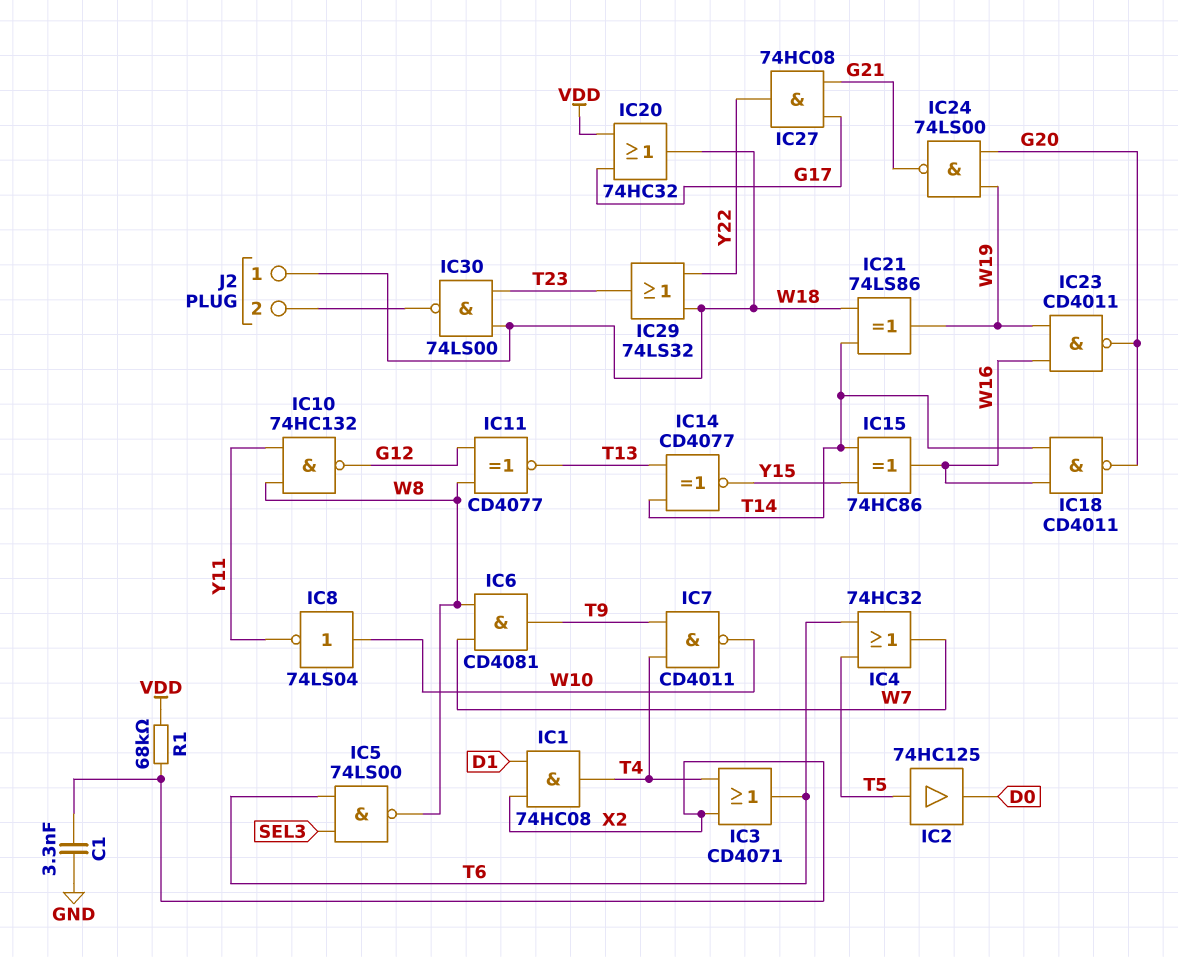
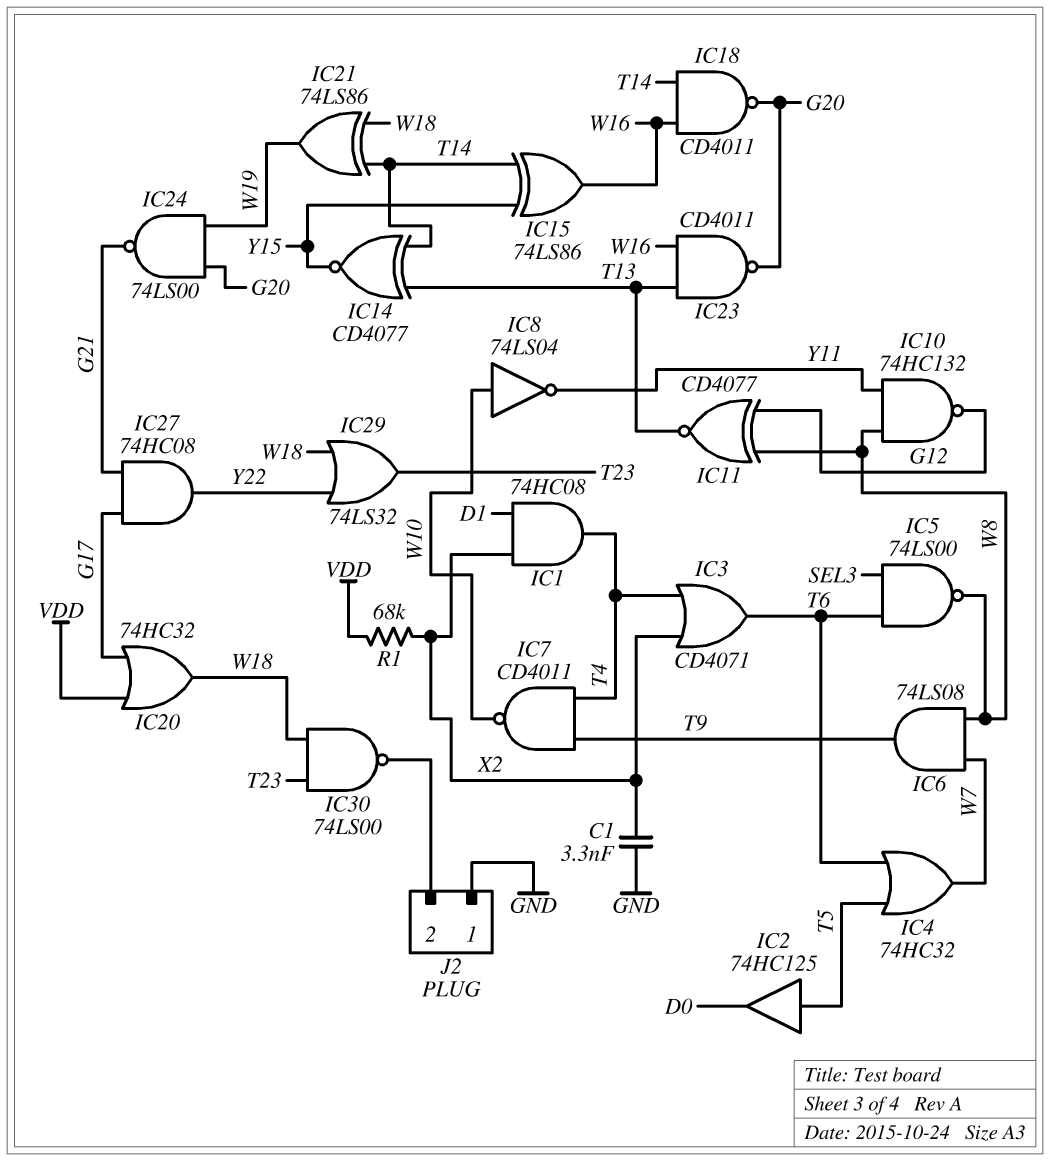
IC6: AND CD4081 (in W7, in W8, out T9) -> AND 74LS08 (in W7, in W8, out T9)
IC15: XOR 74HC86 (in T14, in Y15, out W16) -> XOR 74LS86 (in T14, in Y15, out W16)
IC23: NAND CD4011 (in W16, in W19, out G20) -> NAND CD4011 (in T13, in W16, out G20)
J2 pin 1: W18 -> GND

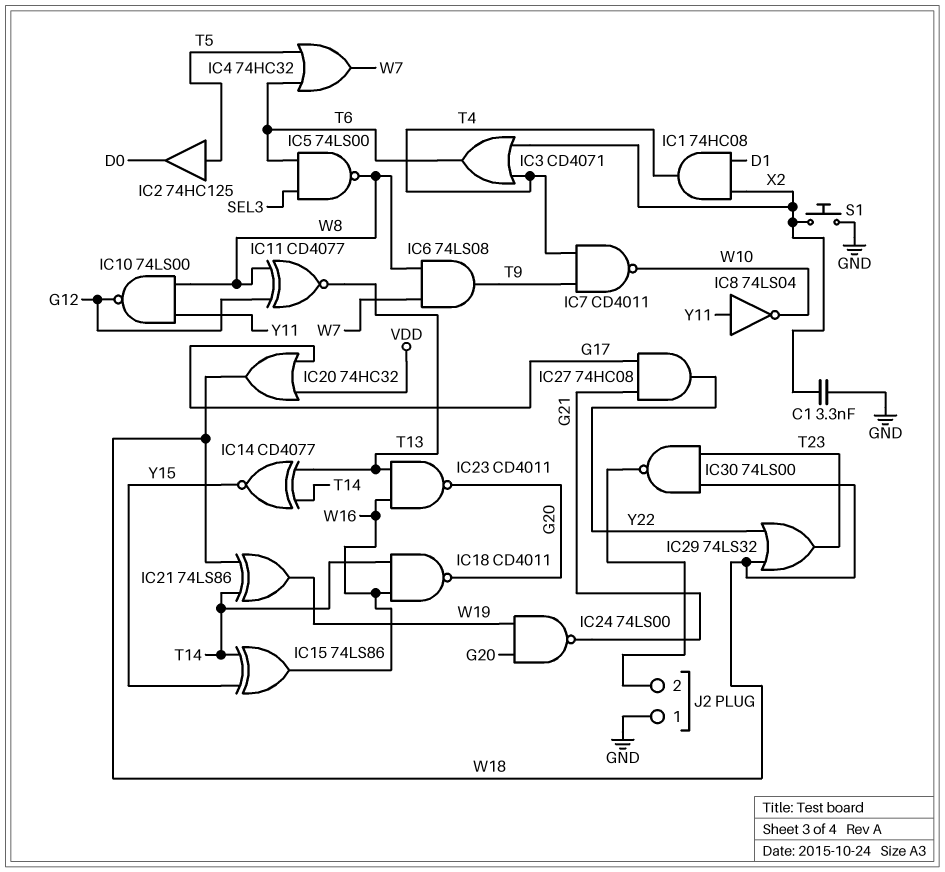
IC8: NOT 74LS04 (in W10, out Y11) -> NOT 74LS04 (in Y11, out W10)
IC10: NAND 74HC132 (in W8, in Y11, out G12) -> NAND 74LS00 (in W8, in Y11, out G12)
R1: 68k (VDD, X2) -> none
S1: none -> button (GND, X2)

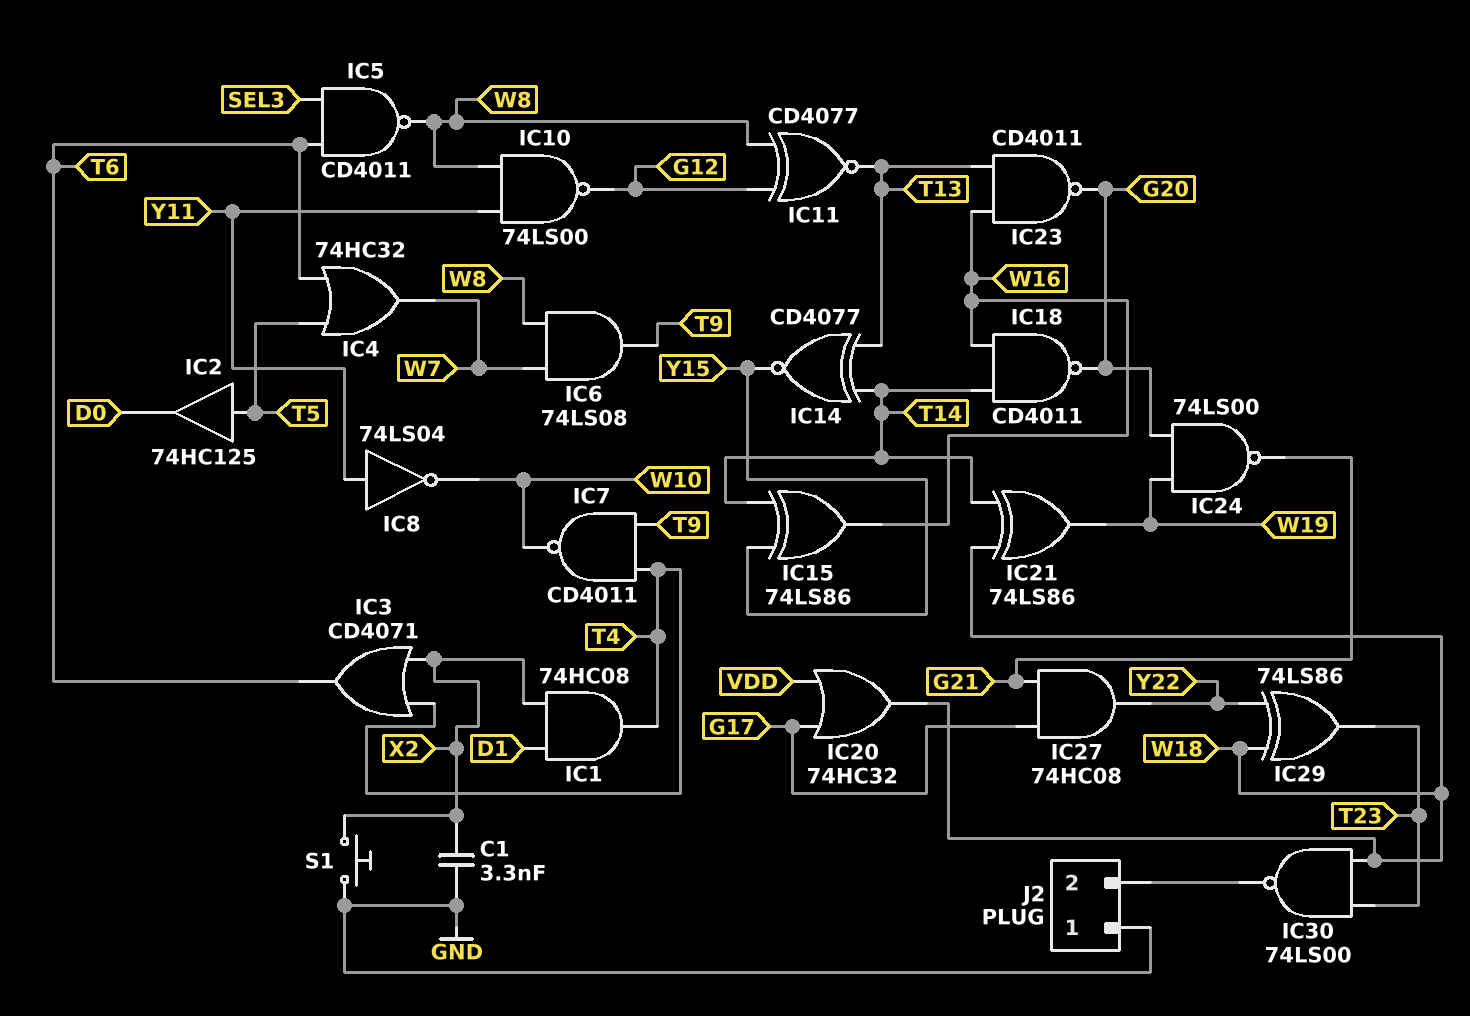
IC5: NAND 74LS00 (in SEL3, in T6, out W8) -> NAND CD4011 (in SEL3, in T6, out W8)
IC29: OR 74LS32 (in W18, in Y22, out T23) -> XOR 74LS86 (in W18, in Y22, out T23)

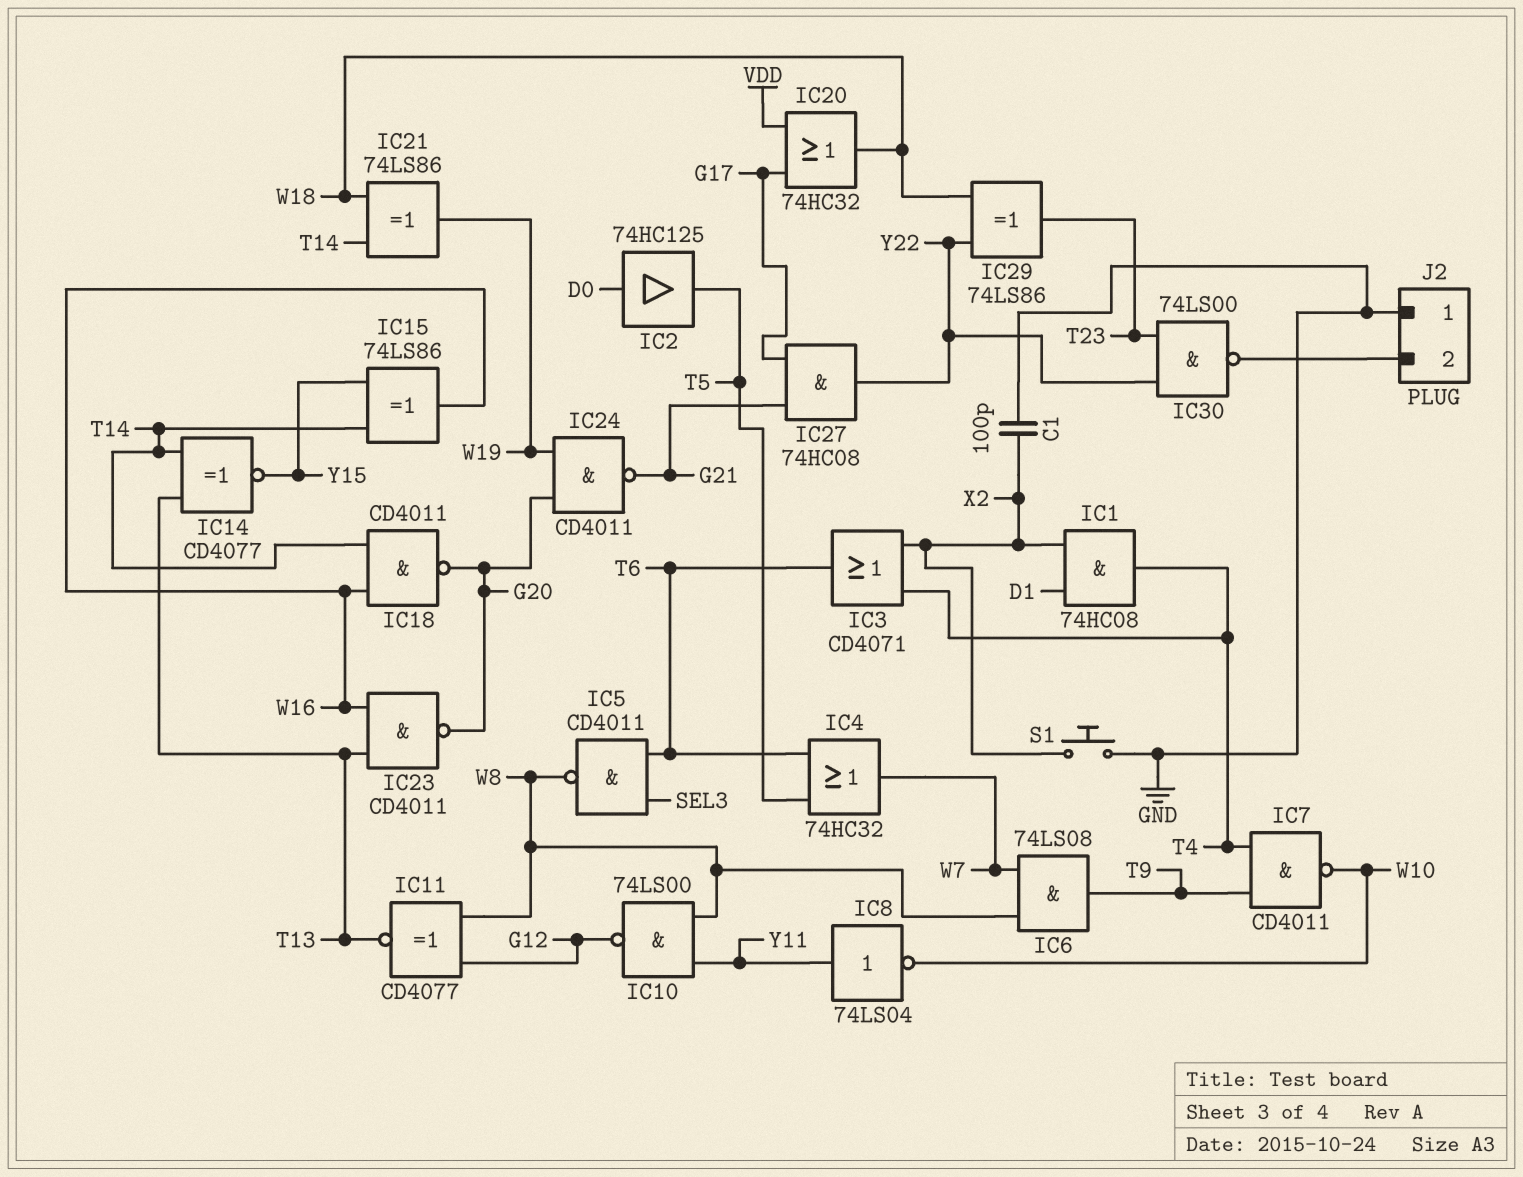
C1: 3.3nF (GND, X2) -> 100pF (GND, X2)
IC2: buffer 74HC125 (in T5, out D0) -> buffer 74HC125 (in D0, out T5)
IC24: NAND 74LS00 (in G20, in W19, out G21) -> NAND CD4011 (in G20, in W19, out G21)
IC30: NAND 74LS00 (in T23, in W18, out J2/2) -> NAND 74LS00 (in T23, in Y22, out J2/2)

